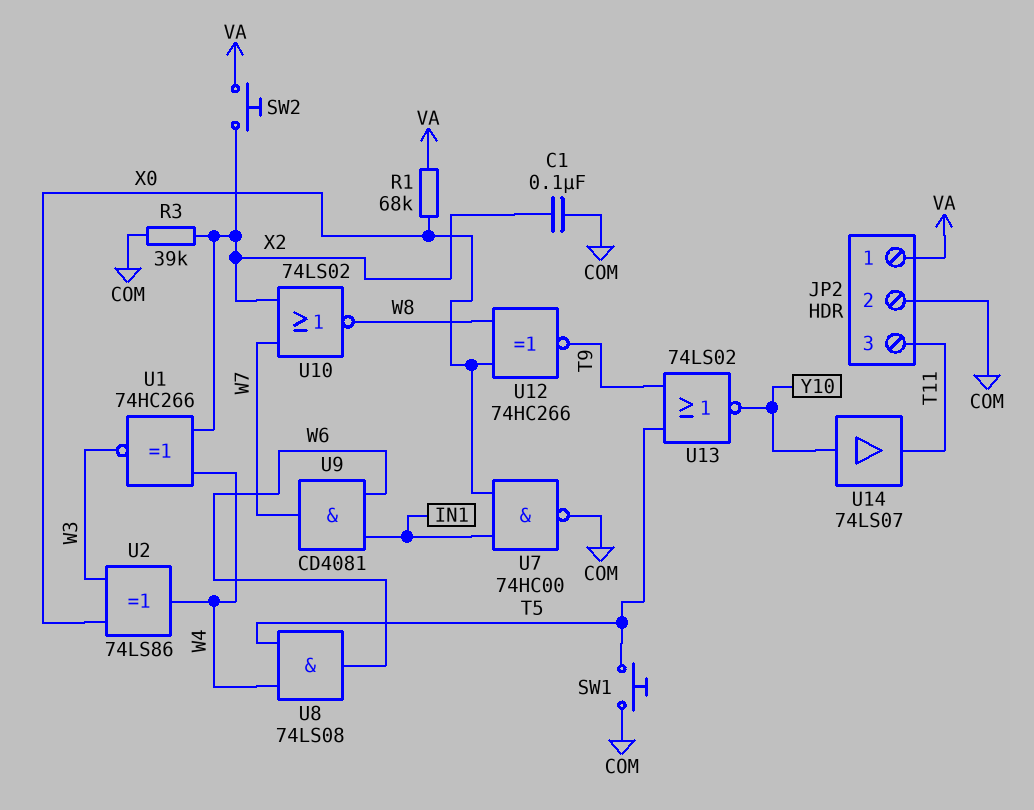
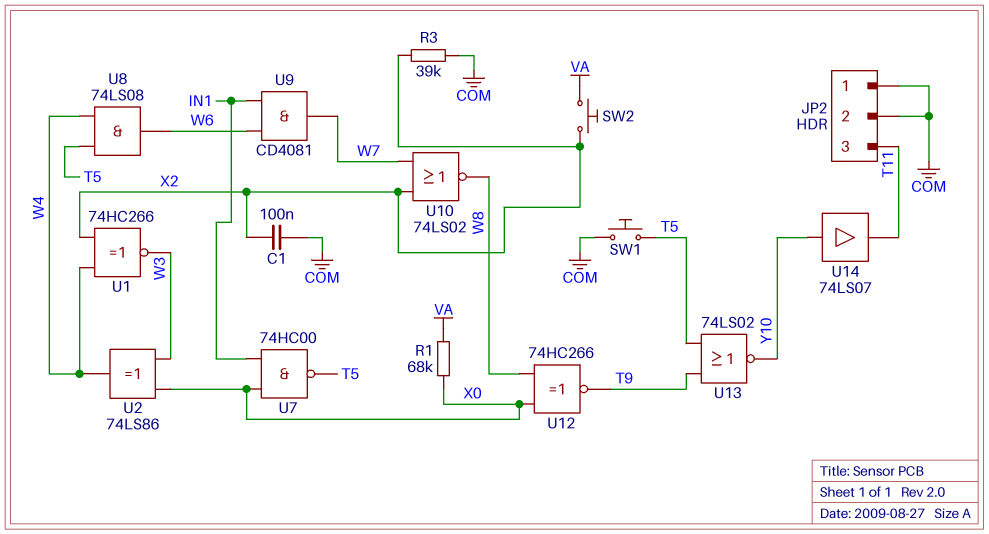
JP2 pin 1: VA -> COM
U7: NAND 74HC00 (in IN1, in X0, out COM) -> NAND 74HC00 (in IN1, in X0, out T5)

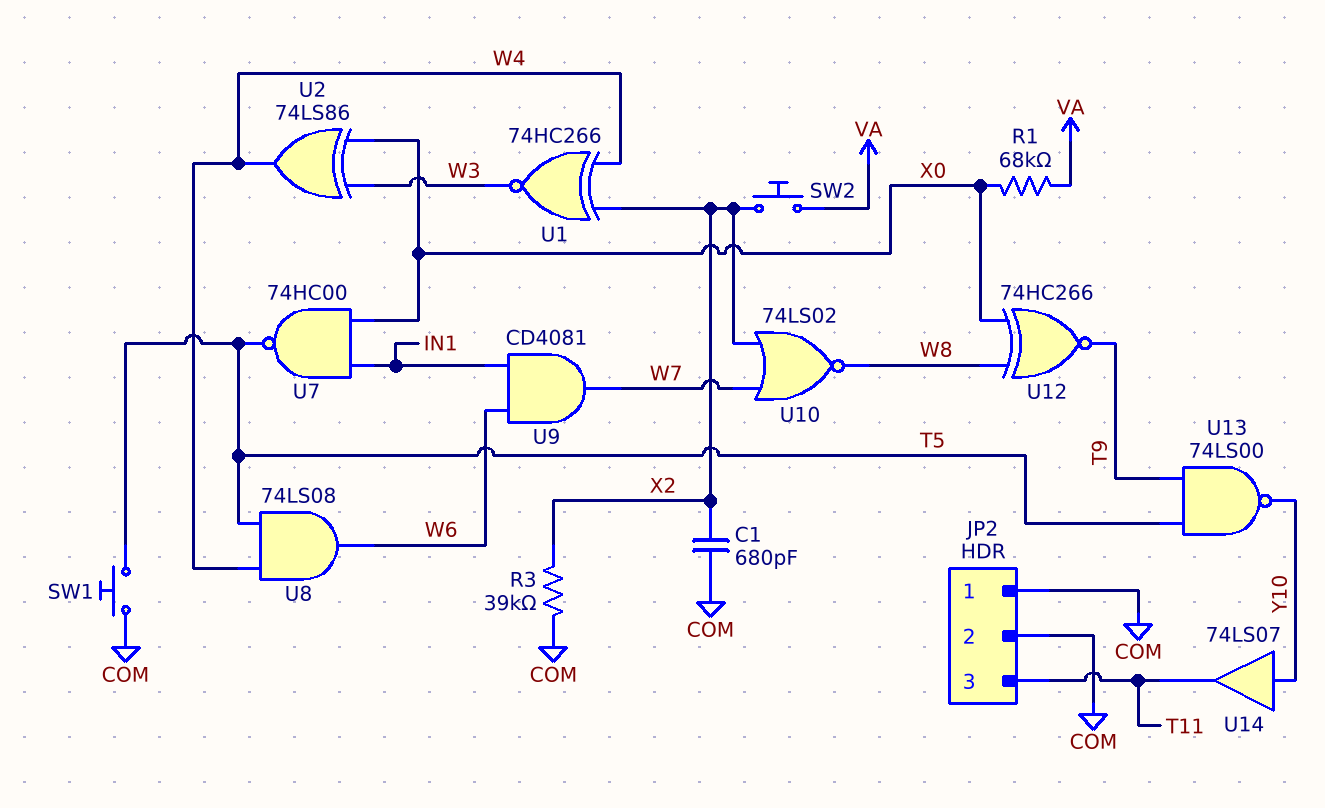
C1: 100nF (COM, X2) -> 680pF (COM, X2)
U13: NOR 74LS02 (in T5, in T9, out Y10) -> NAND 74LS00 (in T5, in T9, out Y10)

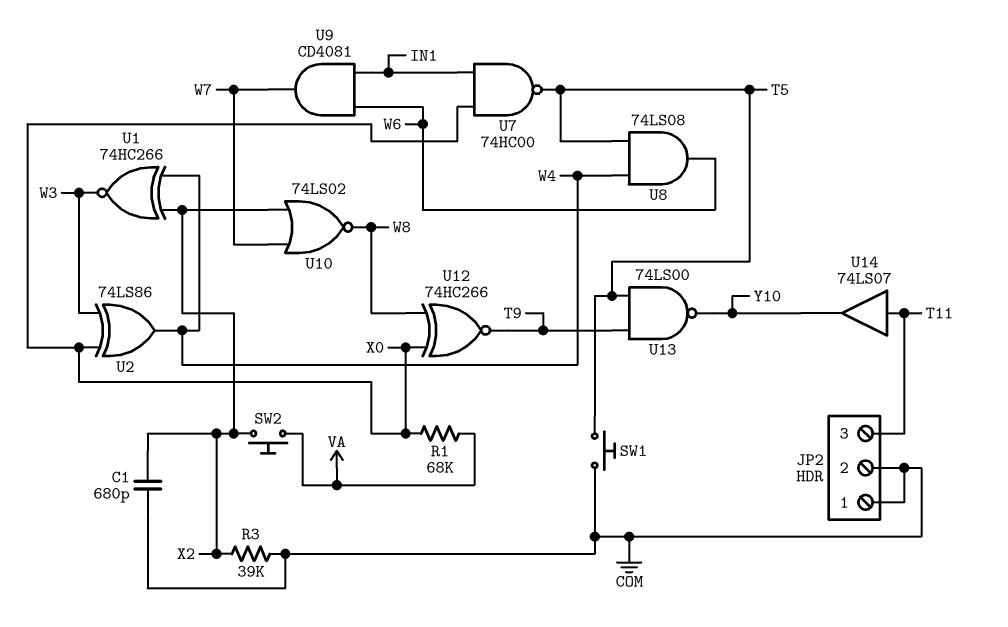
U14: buffer 74LS07 (in Y10, out T11) -> buffer 74LS07 (in T11, out Y10)

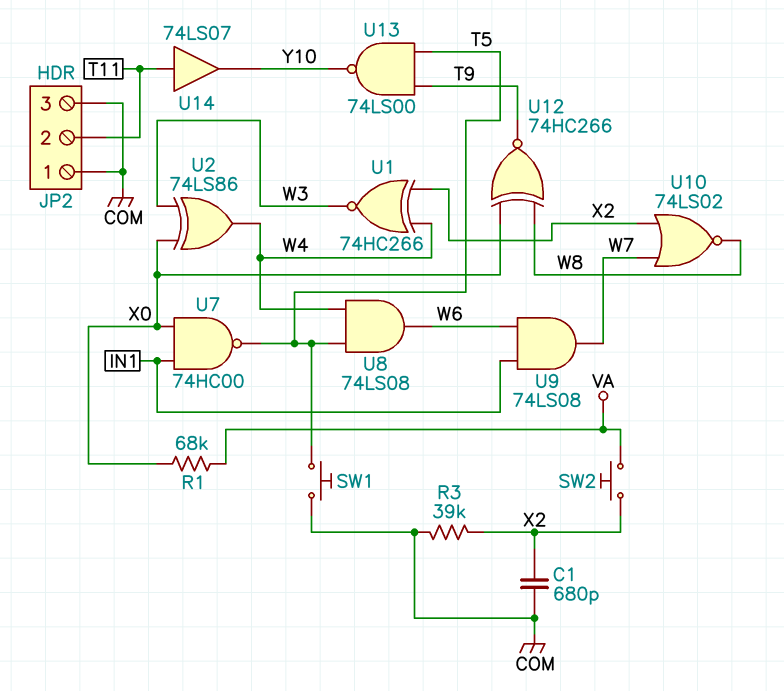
JP2 pin 2: COM -> T11
JP2 pin 3: T11 -> COM
U9: AND CD4081 (in IN1, in W6, out W7) -> AND 74LS08 (in IN1, in W6, out W7)

